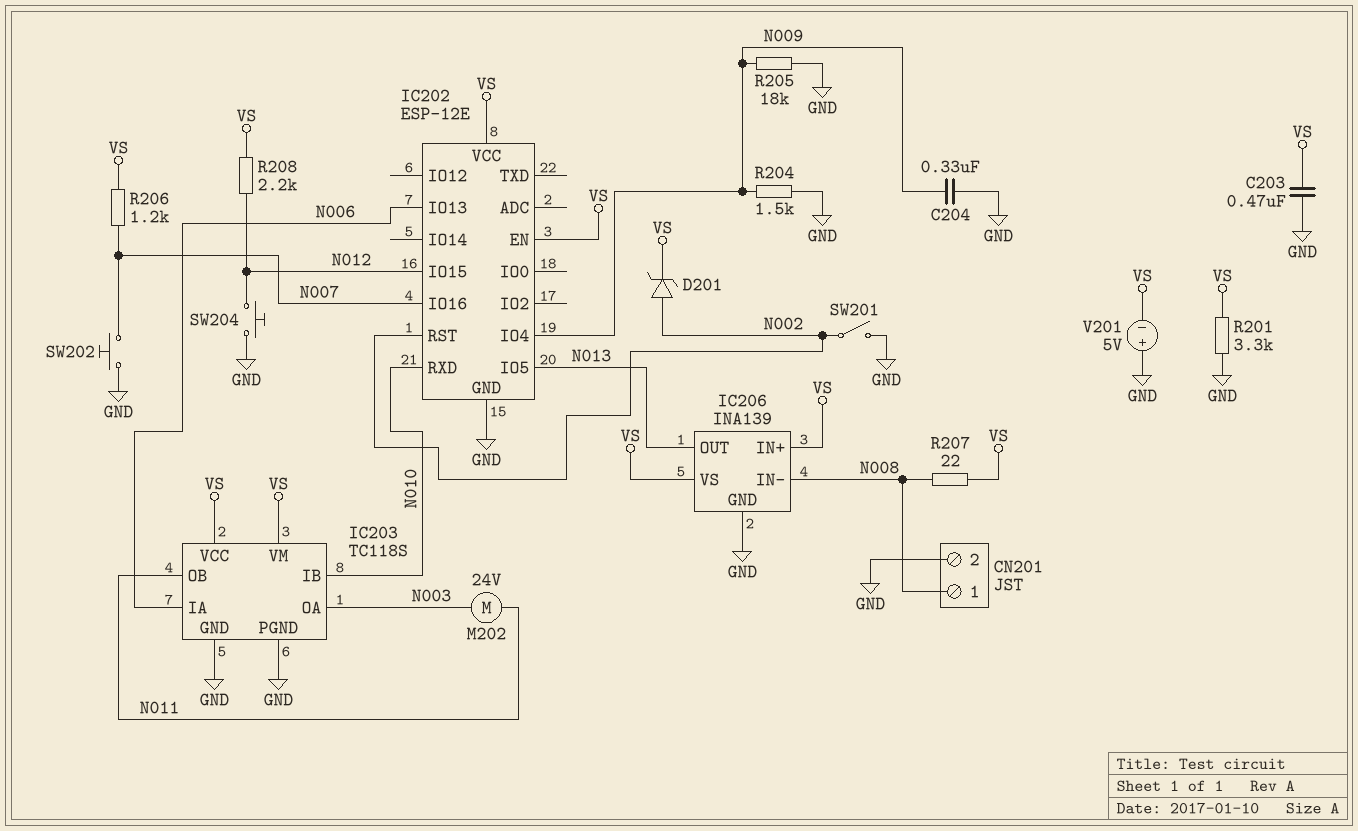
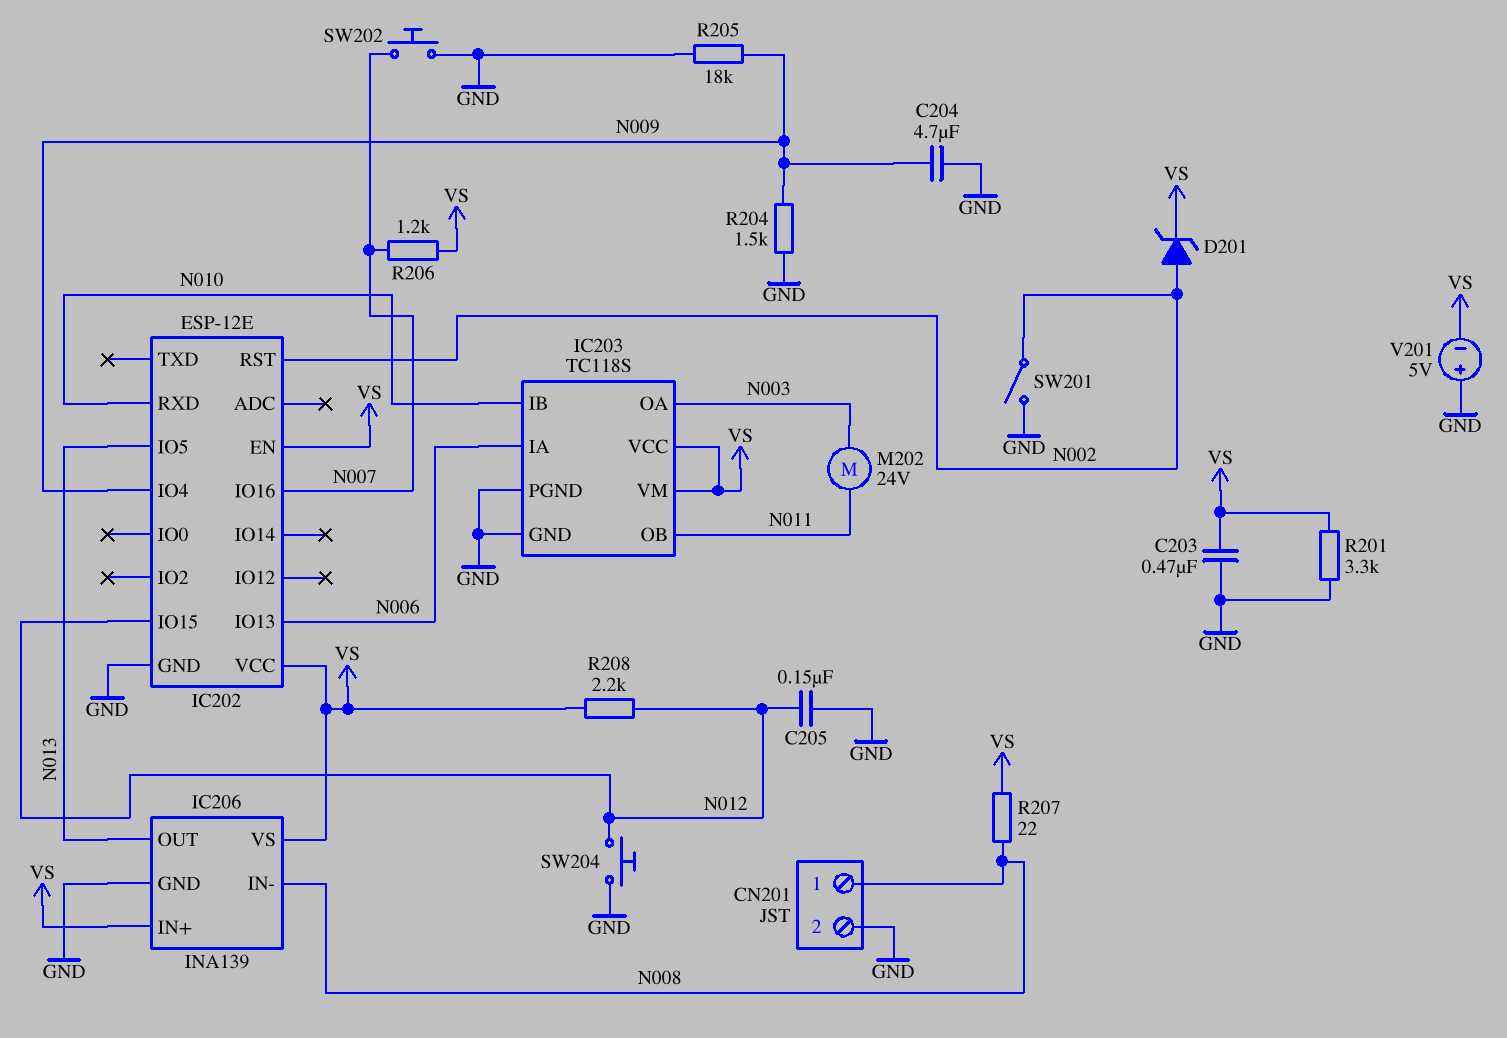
C204: 330nF (GND, N009) -> 4.7uF (GND, N009)
C205: none -> 150nF (GND, N012)

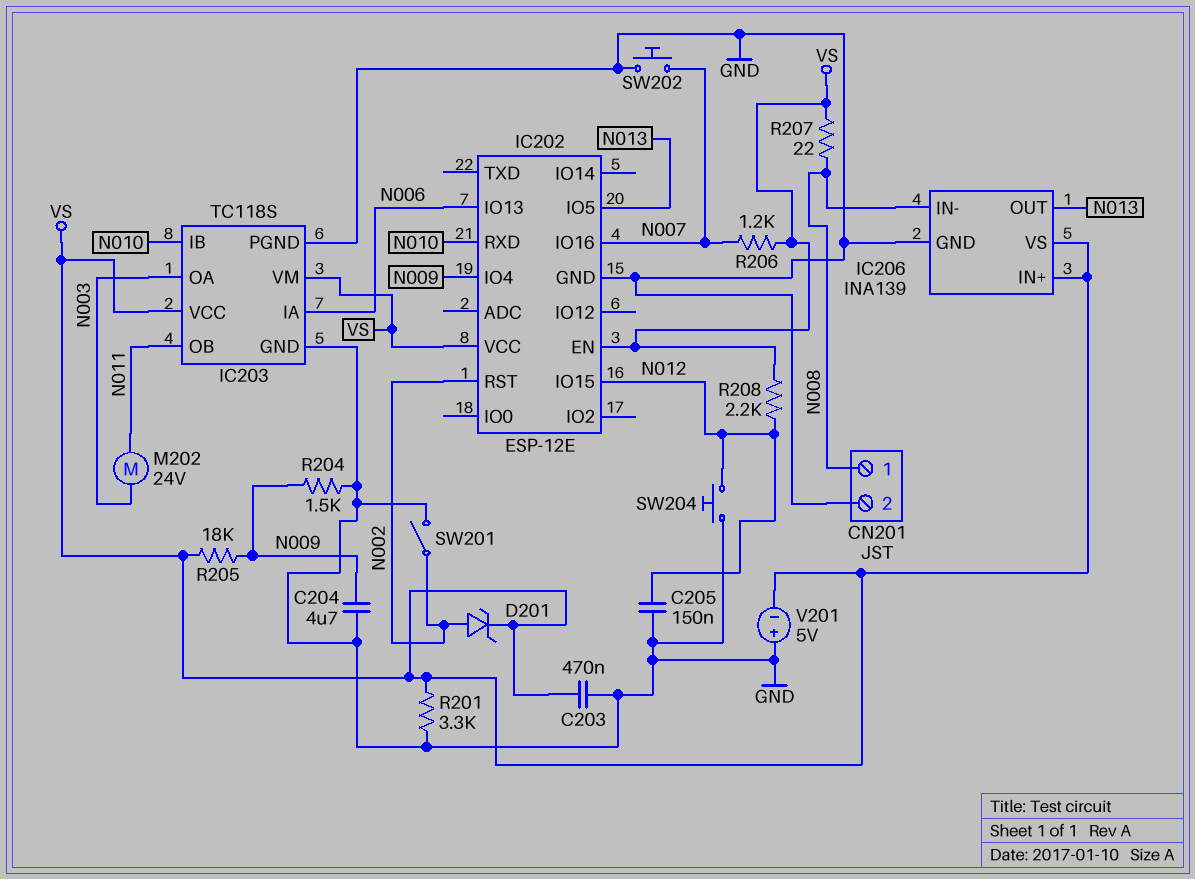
R205: 18k (GND, N009) -> 18k (N009, VS)

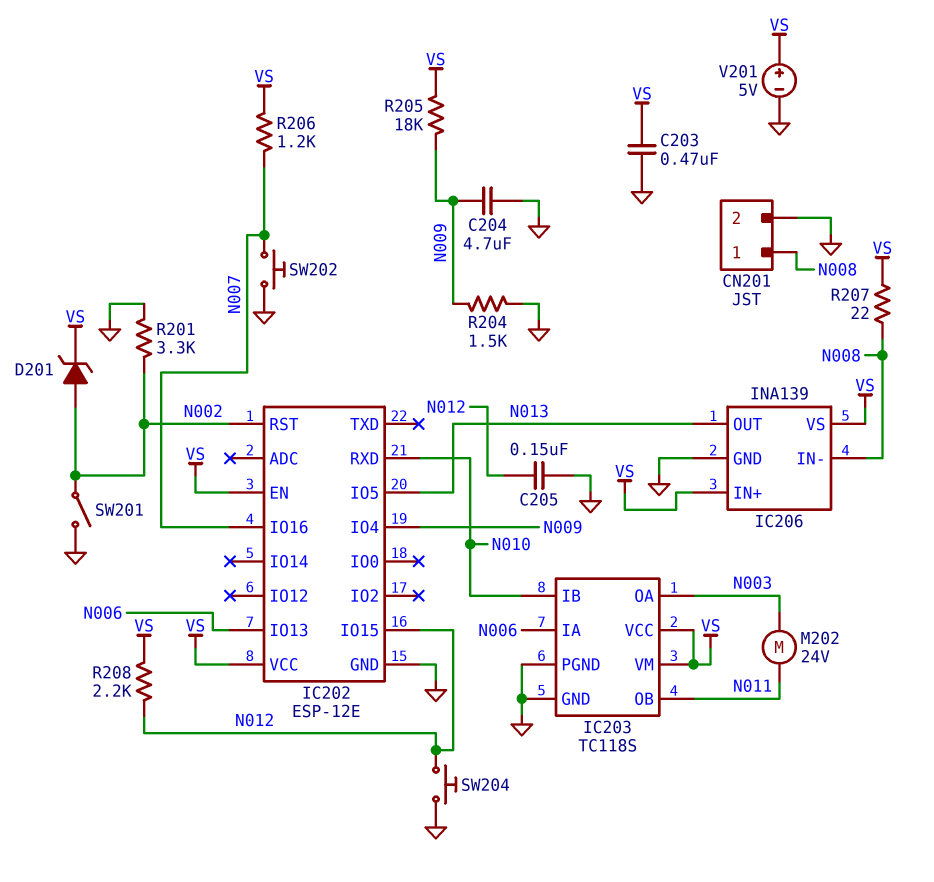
R201: 3.3k (GND, VS) -> 3.3k (GND, N002)
V201: 5V (plus GND, minus VS) -> 5V (plus VS, minus GND)

